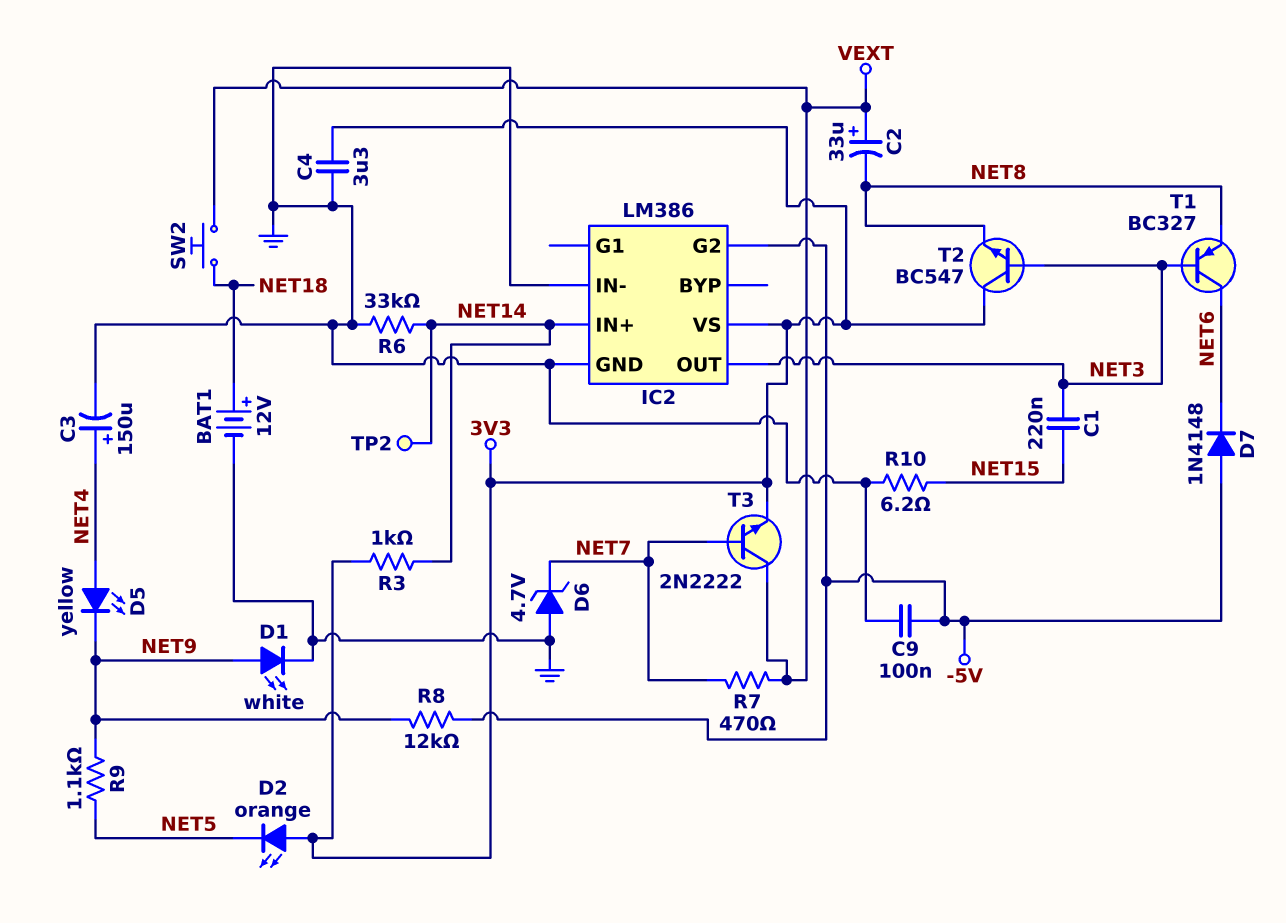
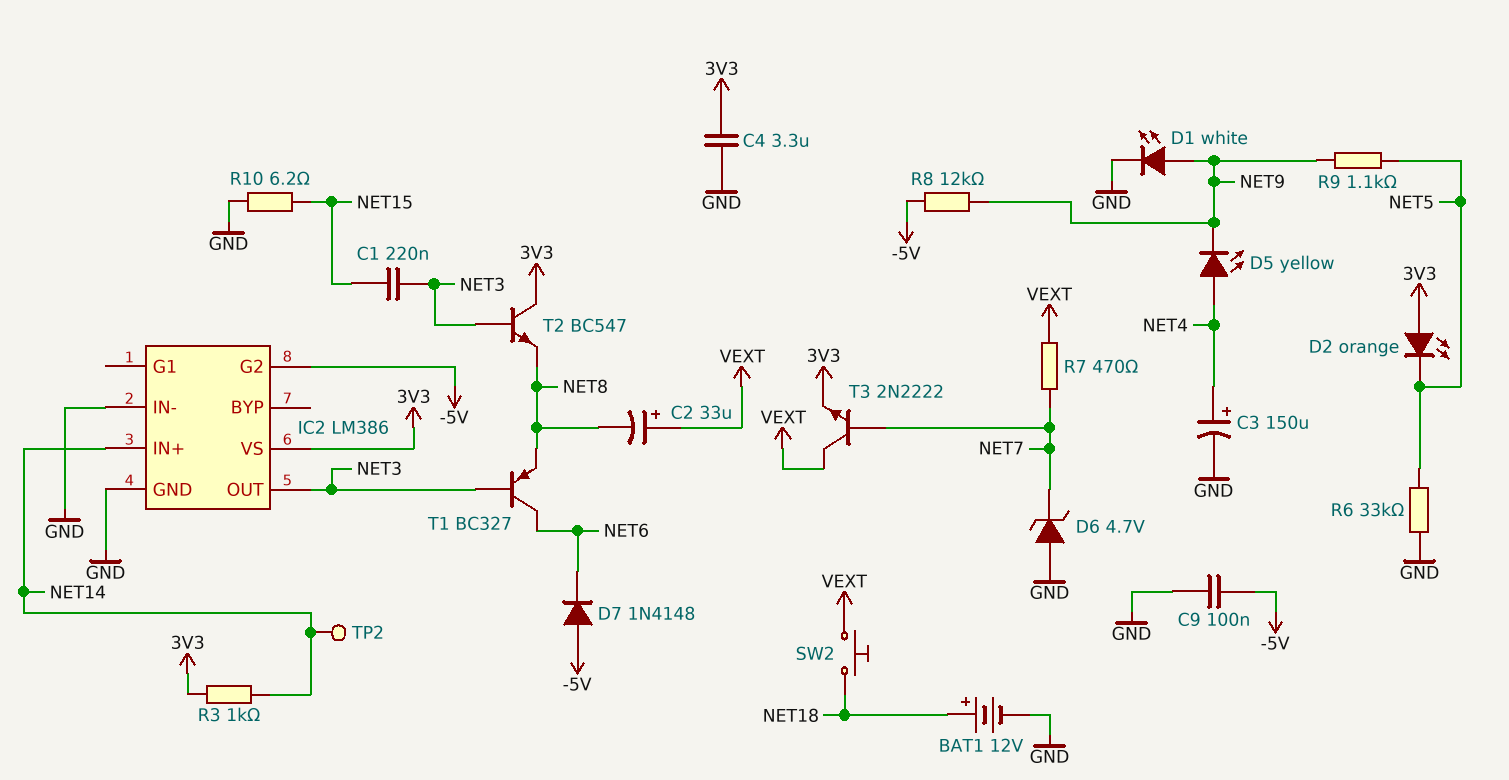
R6: 33k (GND, NET14) -> 33k (GND, NET5)

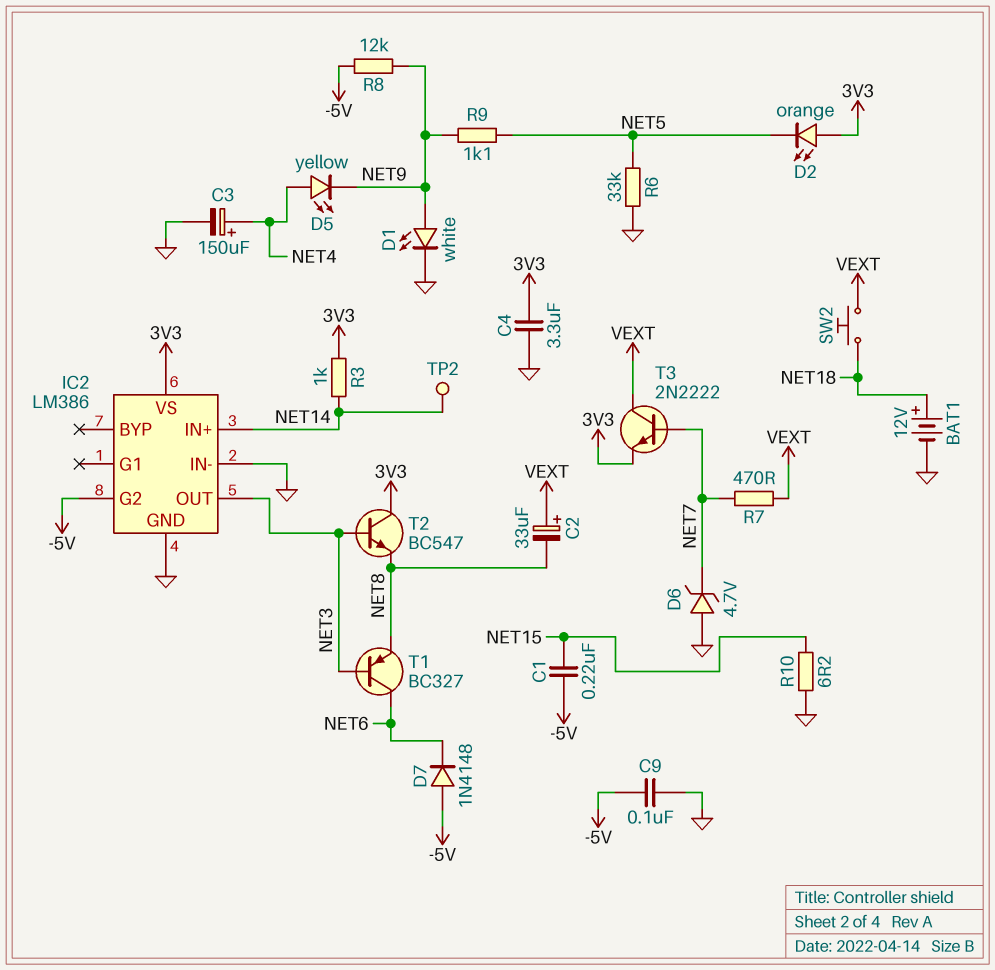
C1: 220nF (NET3, NET15) -> 220nF (-5V, NET15)

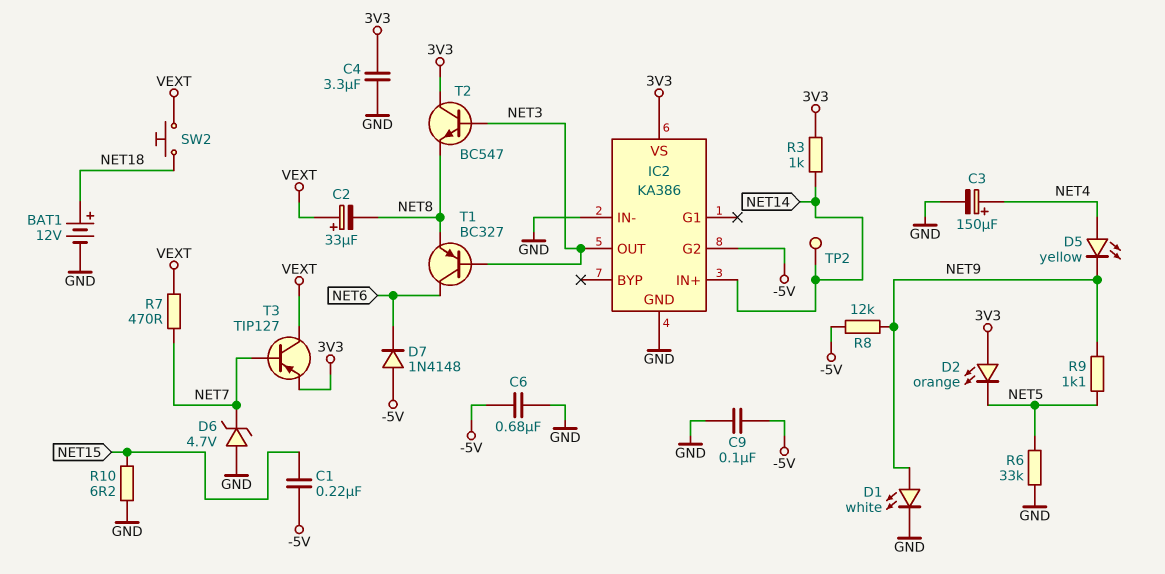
C6: none -> 680nF (-5V, GND)
IC2: LM386 -> KA386
T3: NPN 2N2222 (B NET7, C VEXT, E 3V3) -> PNP TIP127 (B NET7, C VEXT, E 3V3)

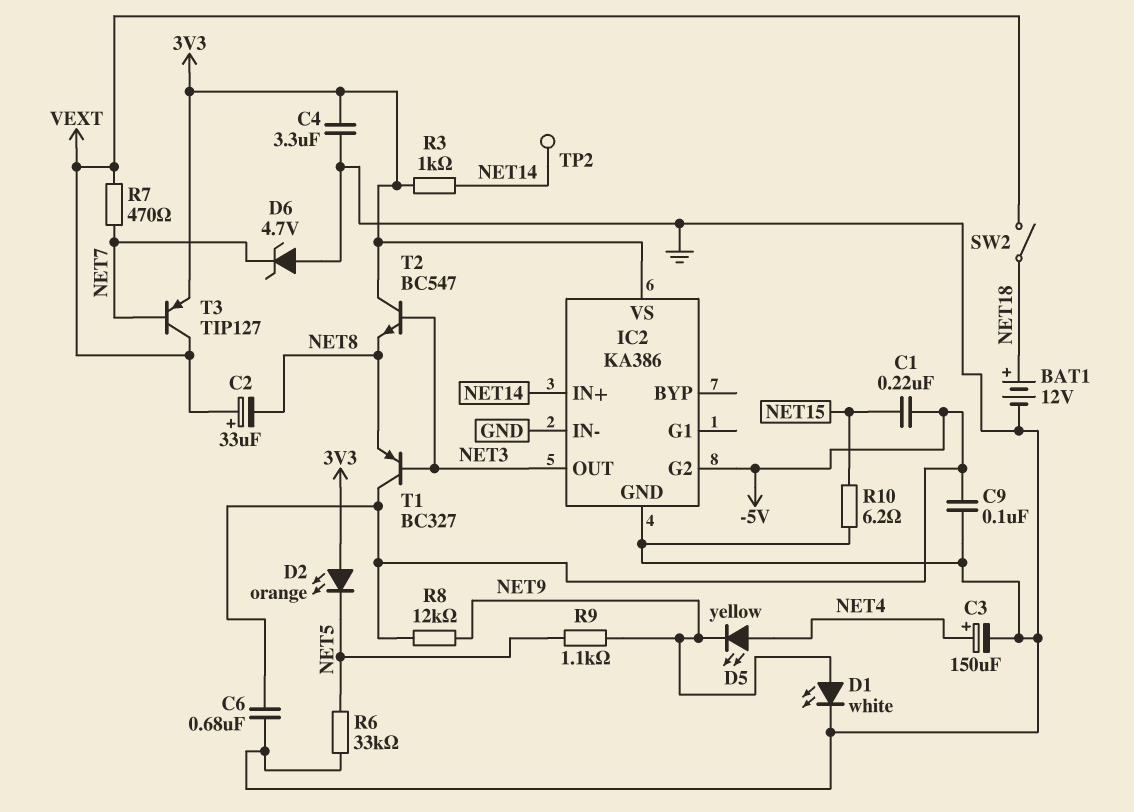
D7: diode 1N4148 (A -5V, K NET6) -> none
SW2: button (NET18, VEXT) -> switch (NET18, VEXT)
T1: PNP BC327 (B NET3, C NET6, E NET8) -> PNP BC327 (B NET3, C -5V, E NET8)

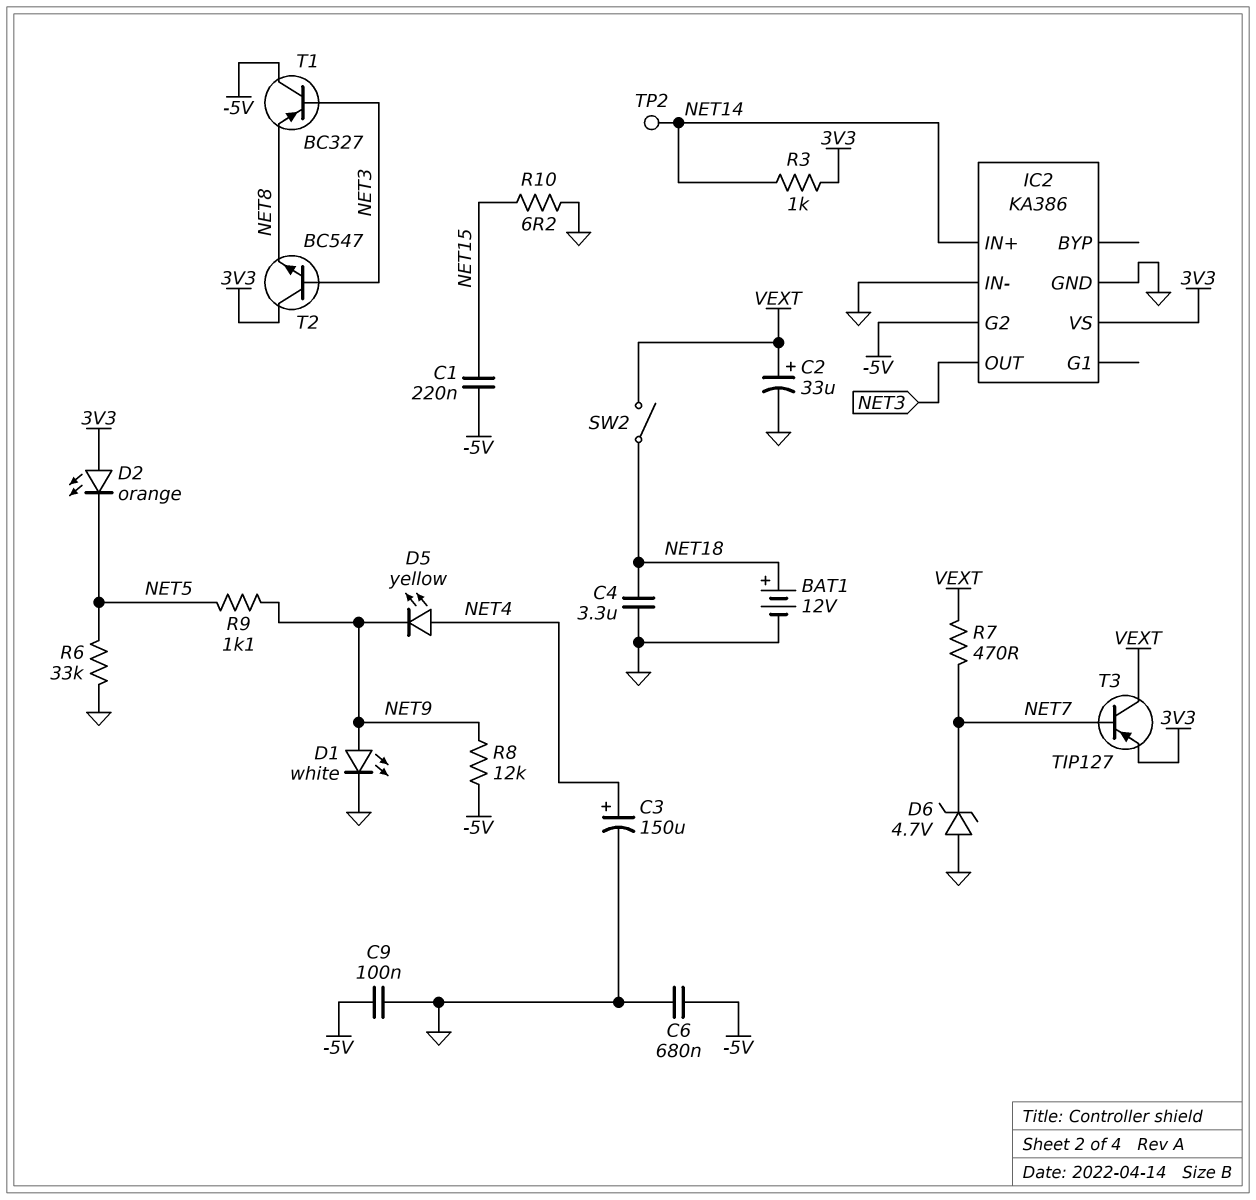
C2: 33uF (plus VEXT, minus NET8) -> 33uF (plus VEXT, minus GND)
C4: 3.3uF (3V3, GND) -> 3.3uF (GND, NET18)

